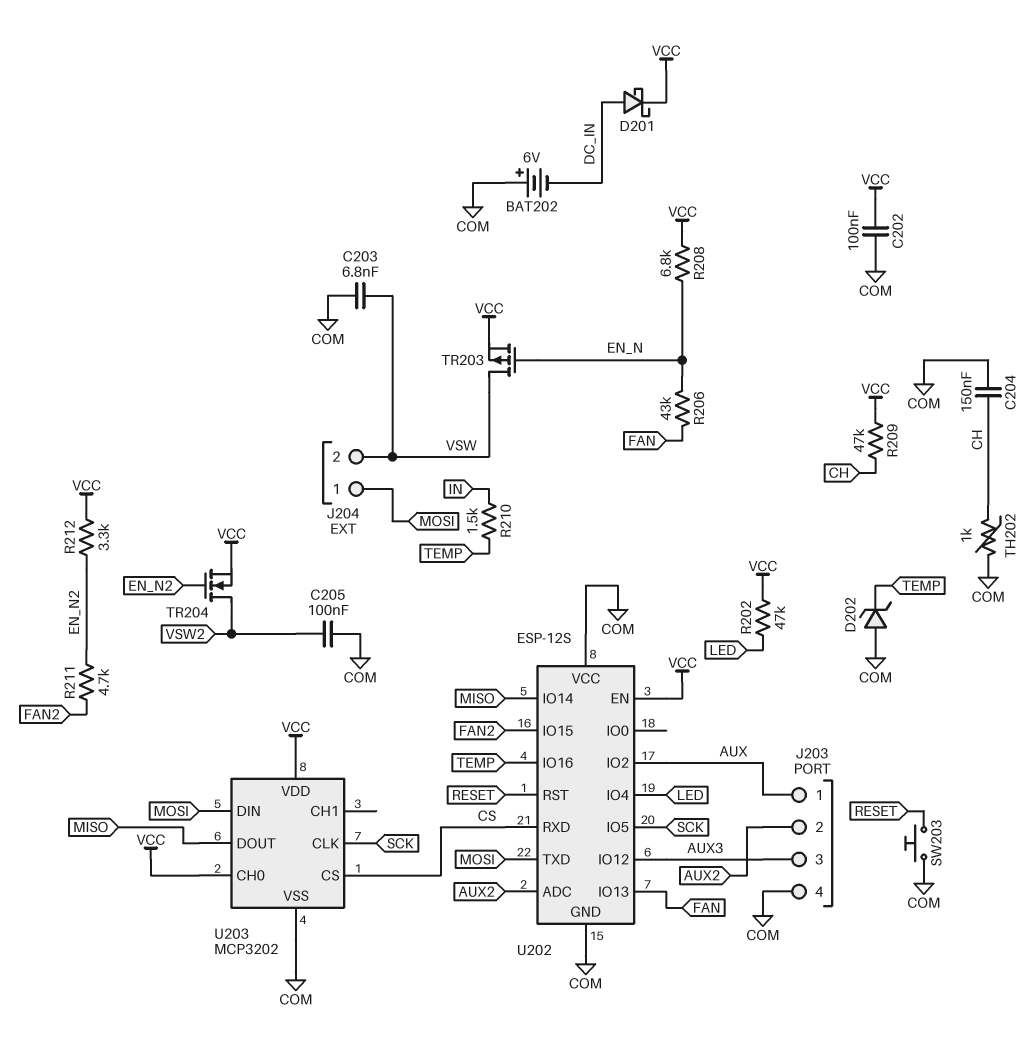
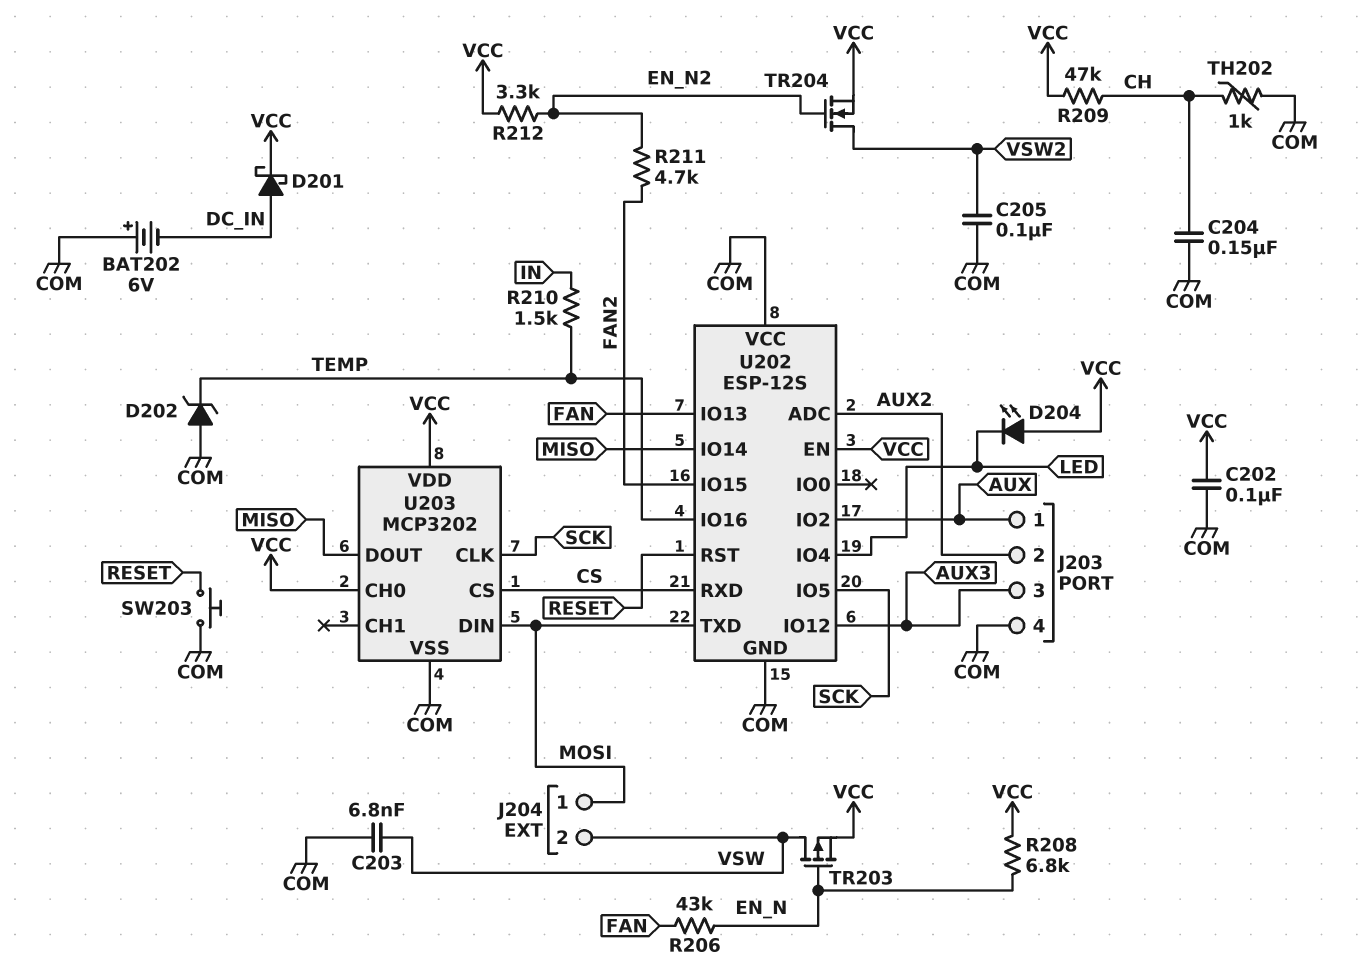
D204: none -> LED (A VCC, K LED)
R202: 47k (LED, VCC) -> none

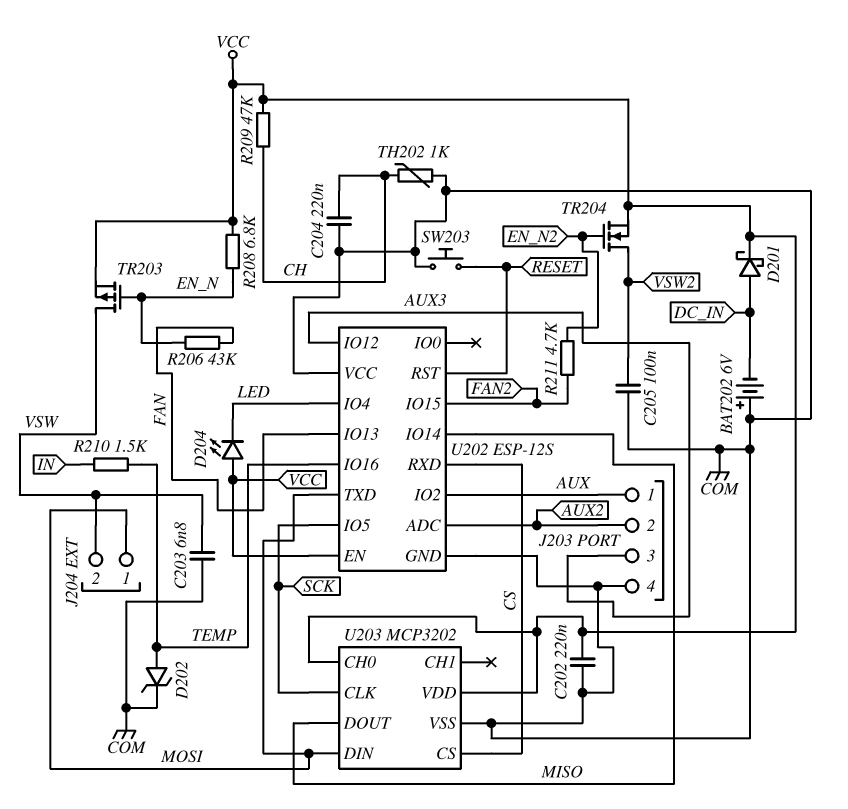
C202: 100nF (COM, VCC) -> 220nF (COM, VCC)
C204: 150nF (CH, COM) -> 220nF (CH, COM)
D202: zener (A COM, K TEMP) -> zener (A TEMP, K COM)
R212: 3.3k (EN_N2, VCC) -> none

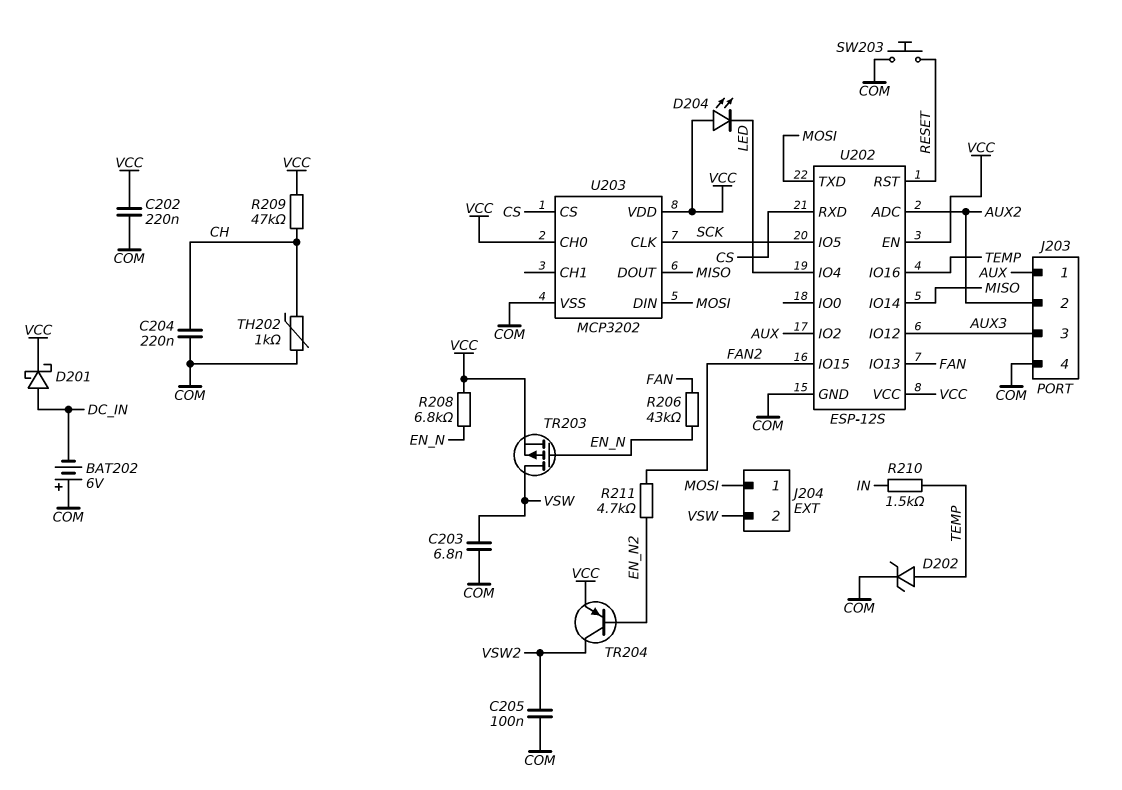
TR204: NMOS (G EN_N2, D VSW2, S VCC) -> PNP (B EN_N2, C VSW2, E VCC)
U202 pin VCC: COM -> VCC

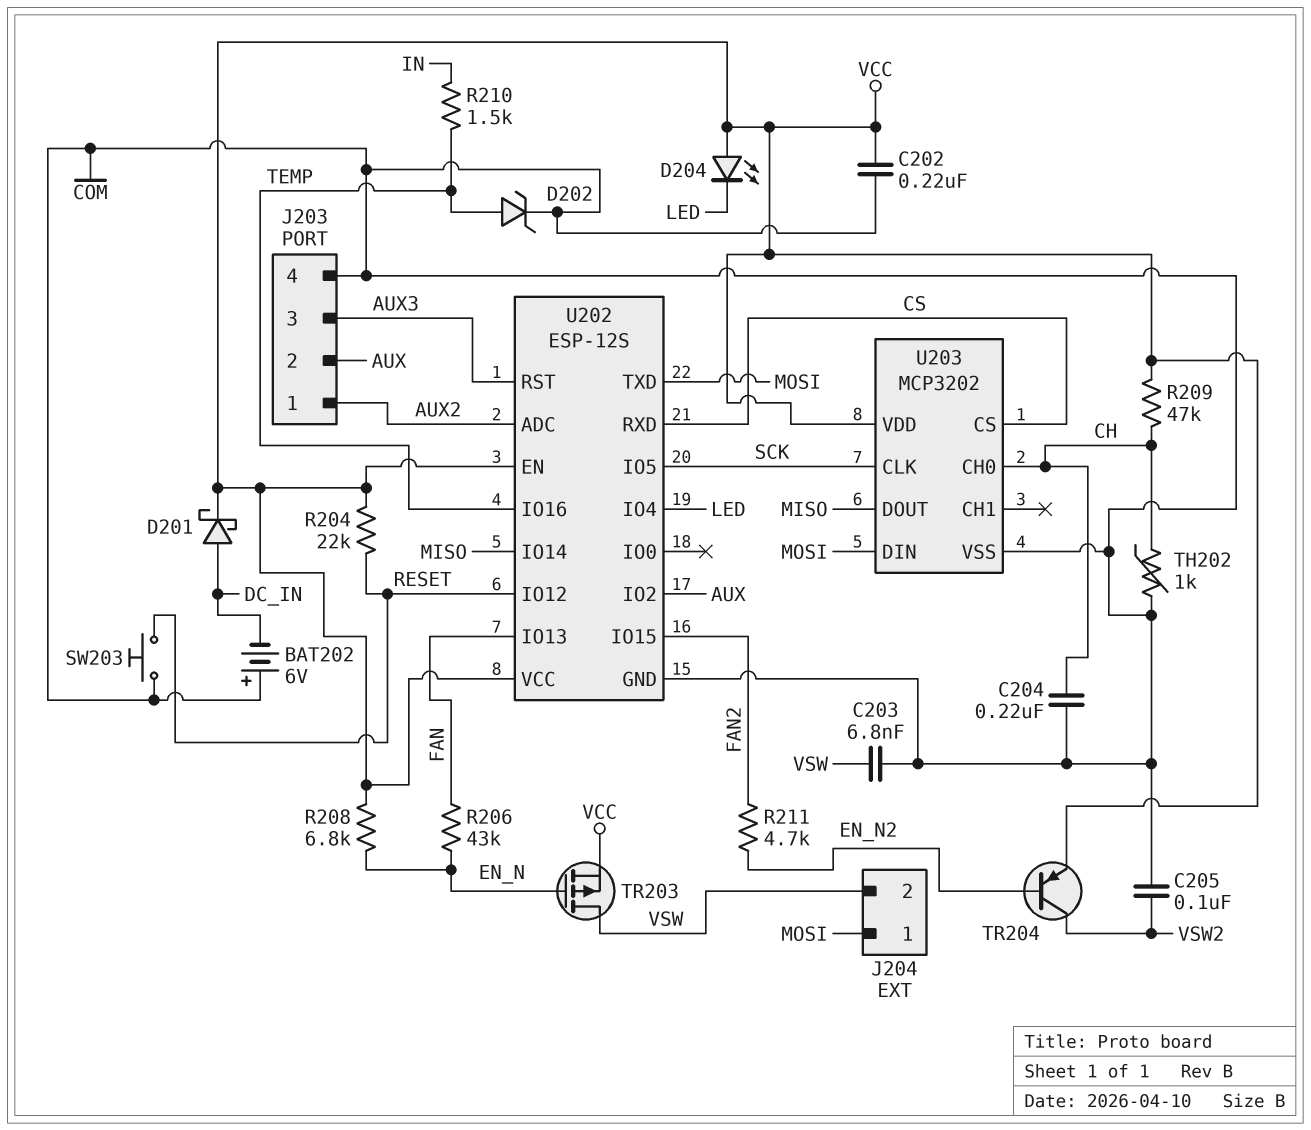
J203 pin 1: AUX -> AUX2
J203 pin 2: AUX2 -> AUX
R204: none -> 22k (RESET, VCC)
U202 pin IO12: AUX3 -> RESET
U202 pin RST: RESET -> AUX3
U203 pin CH0: VCC -> CH

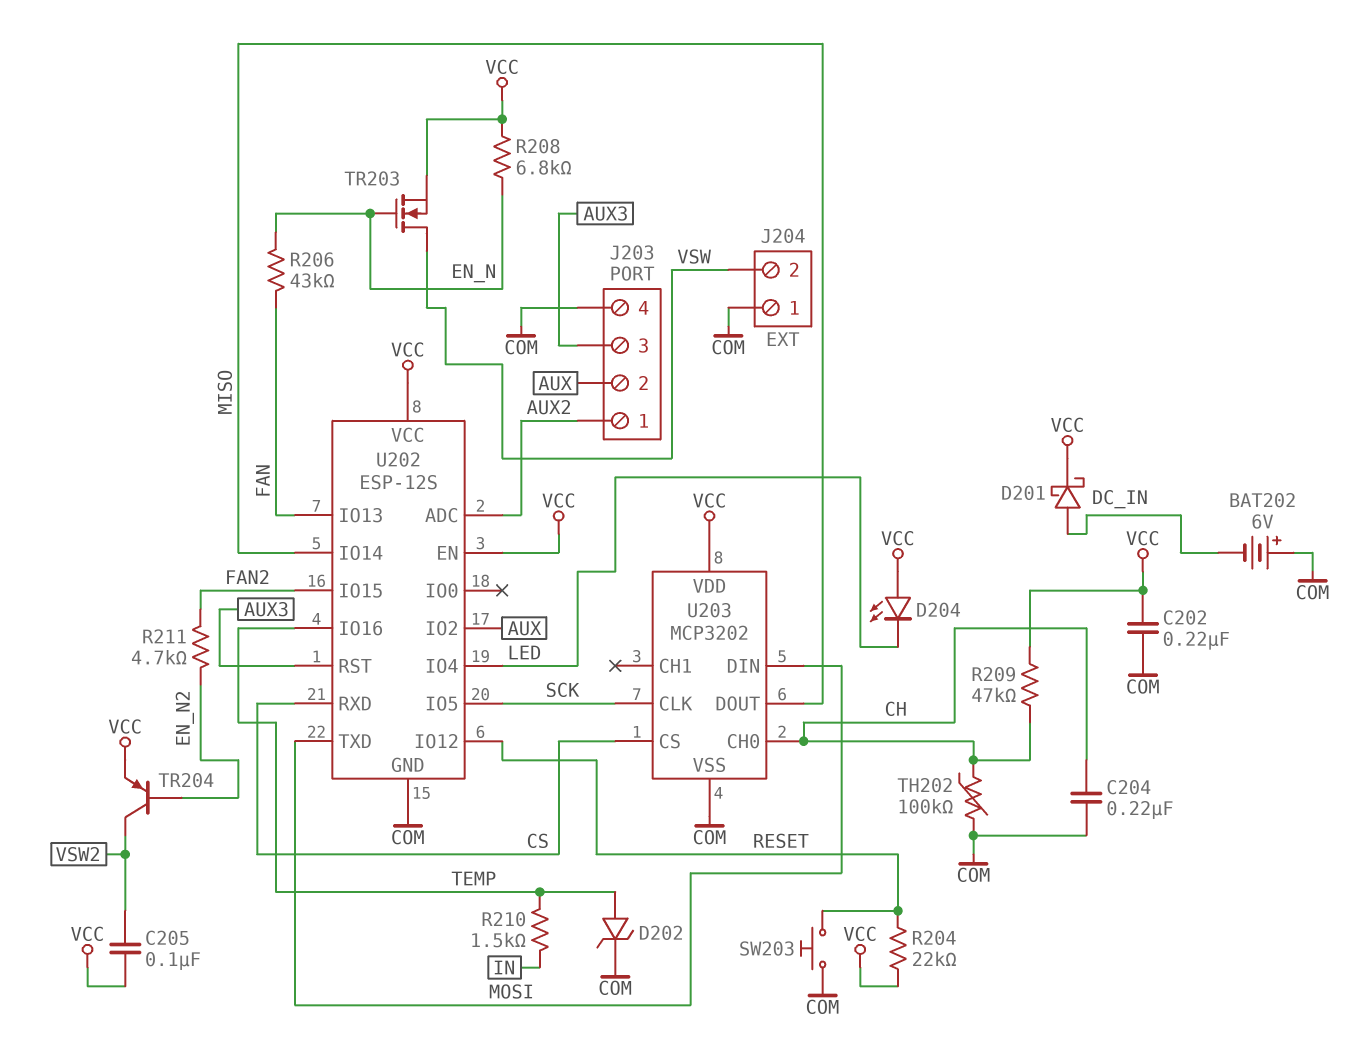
C203: 6.8nF (COM, VSW) -> none
C205: 100nF (COM, VSW2) -> 100nF (VCC, VSW2)
J204 pin 1: MOSI -> COM
TH202: 1k (CH, COM) -> 100k (CH, COM)
TR203: PMOS (G EN_N, D VSW, S VCC) -> NMOS (G EN_N, D VSW, S VCC)

